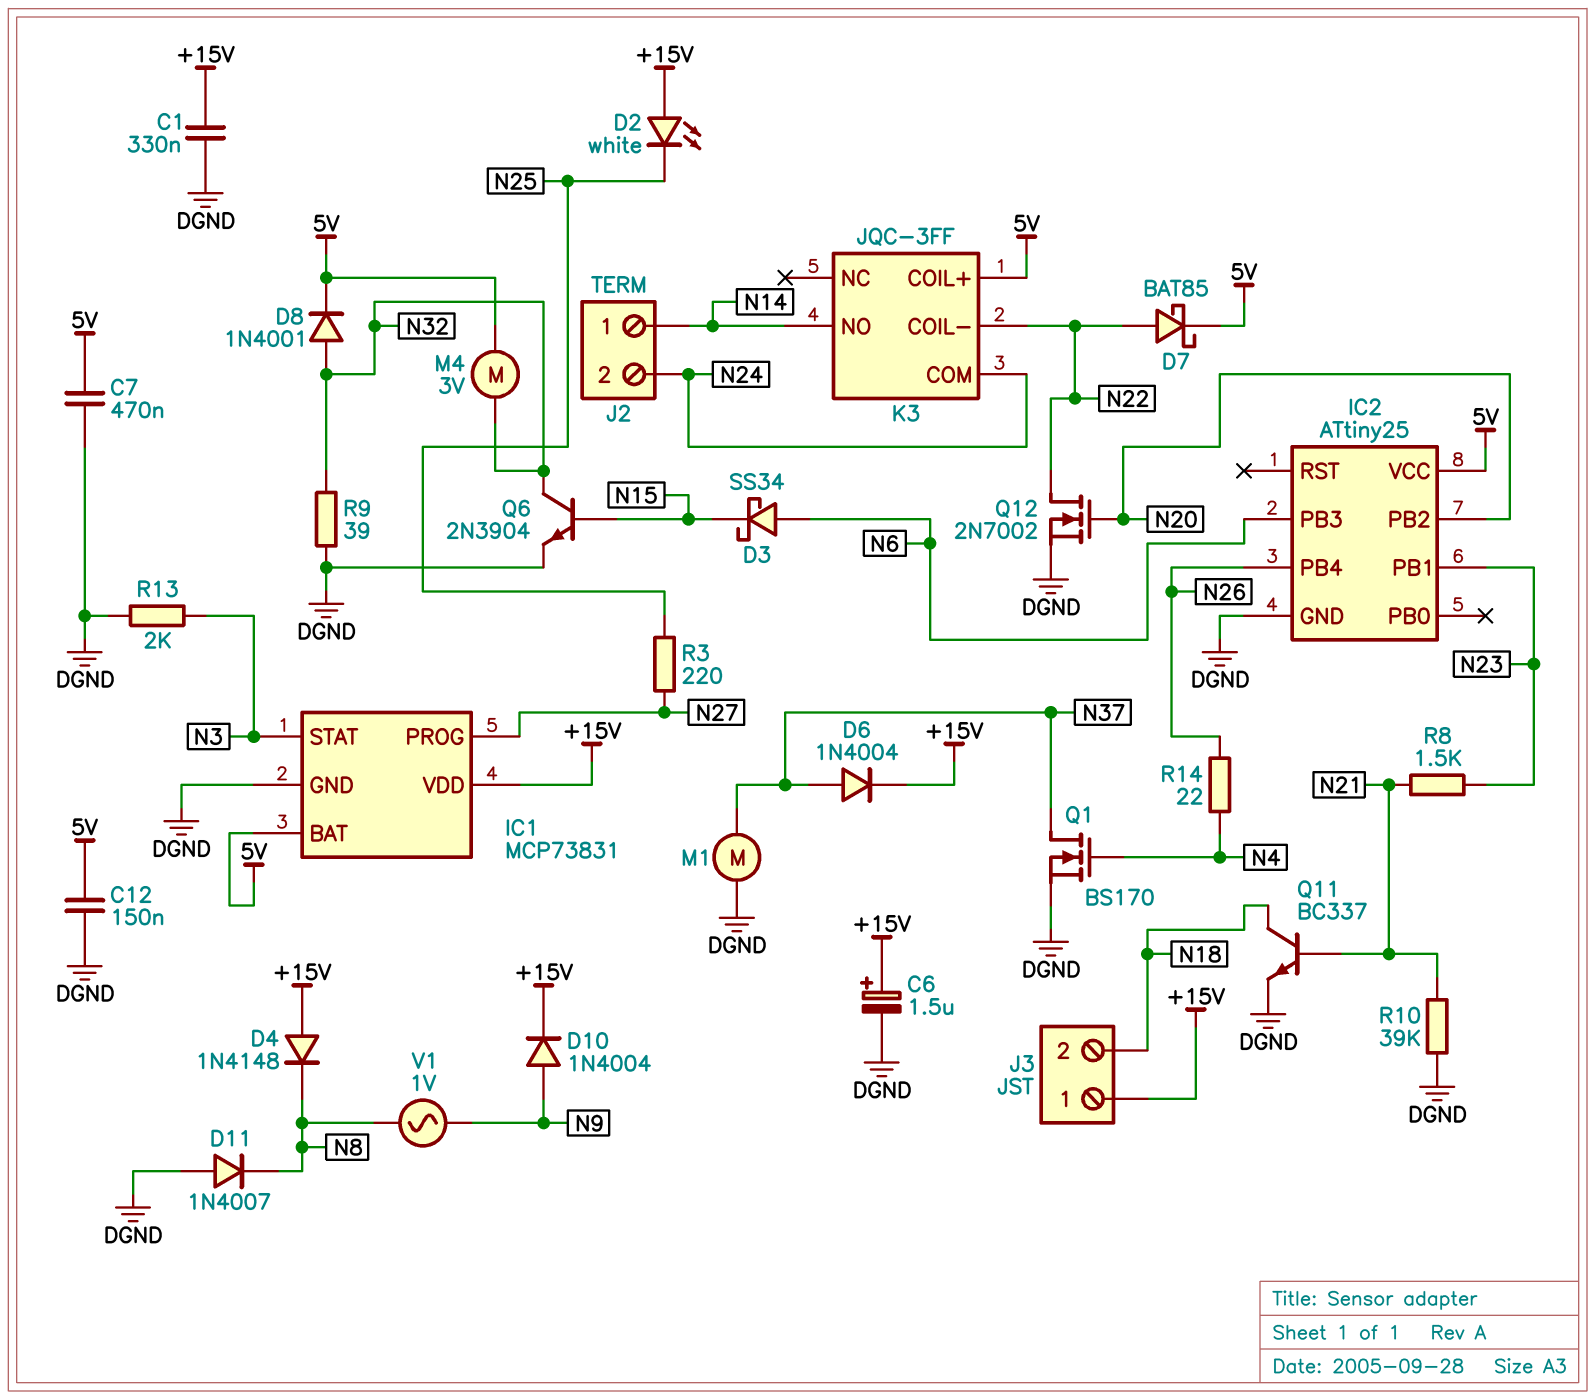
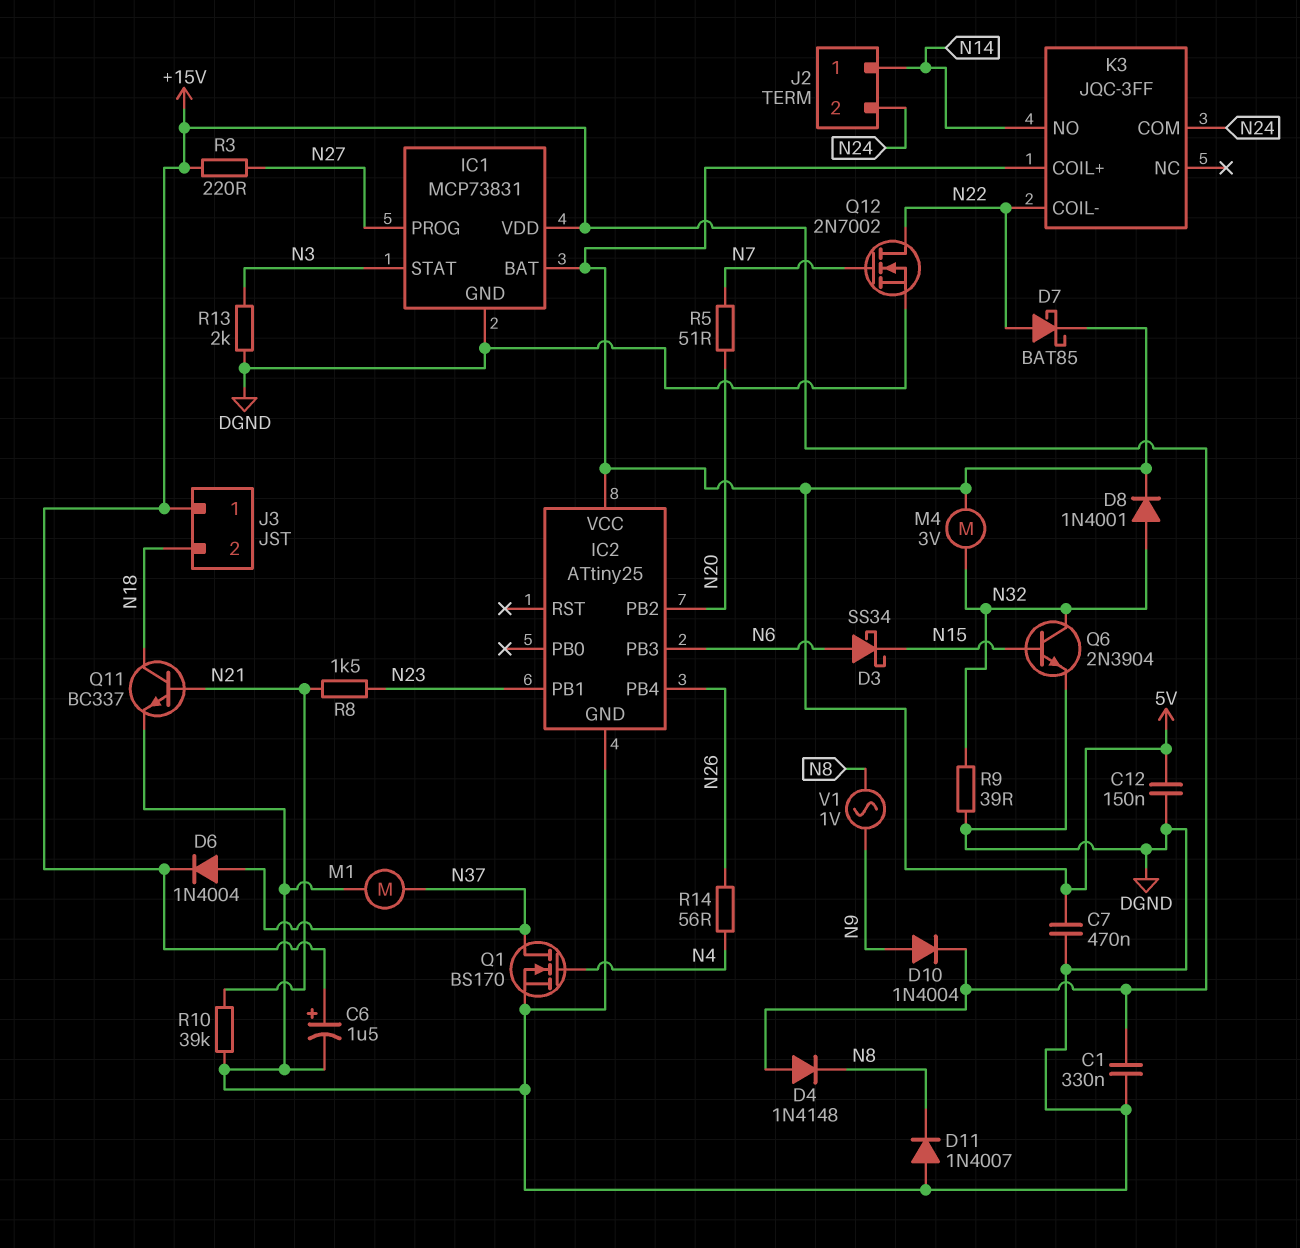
D2: LED white (A +15V, K N25) -> none
Q12: NMOS 2N7002 (G N20, D N22, S DGND) -> NMOS 2N7002 (G N7, D N22, S DGND)
R3: 220 (N25, N27) -> 220 (+15V, N27)
R5: none -> 51 (N7, N20)
R14: 22 (N4, N26) -> 56 (N4, N26)

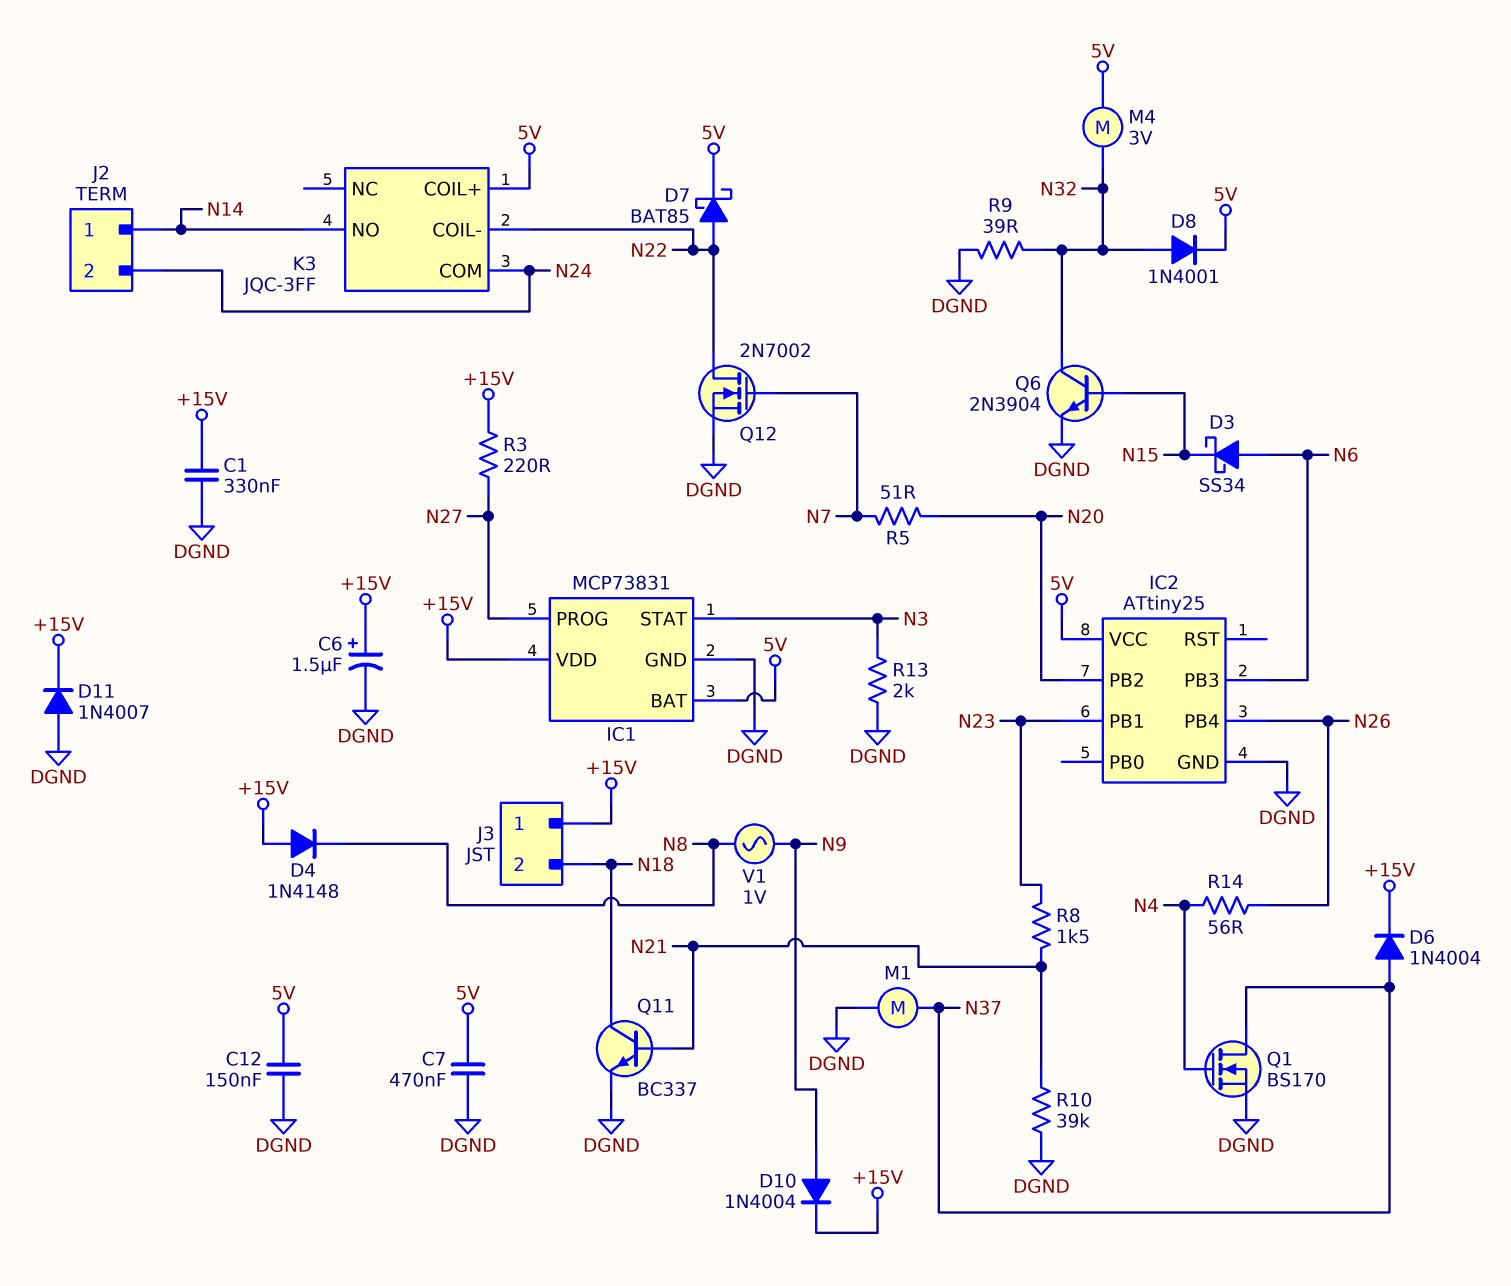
D11: diode 1N4007 (A DGND, K N8) -> diode 1N4007 (A DGND, K +15V)

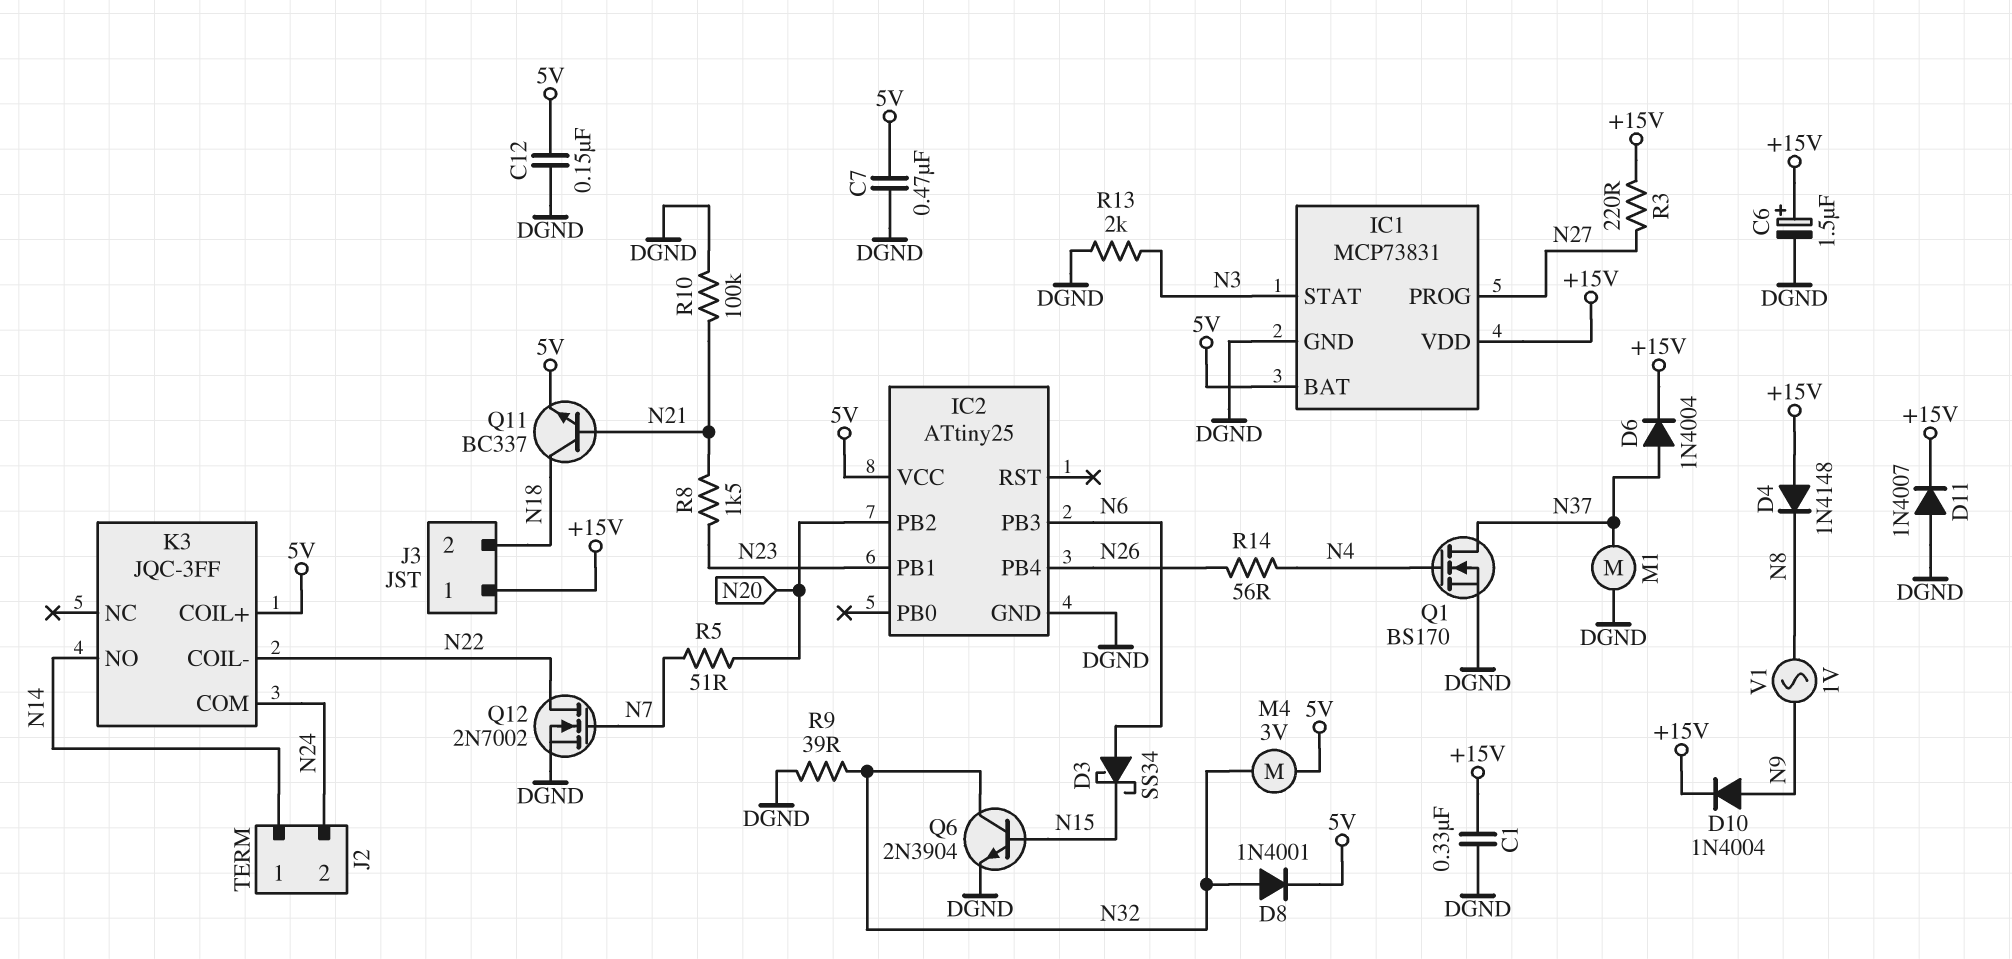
D7: schottky BAT85 (A N22, K 5V) -> none
Q11: NPN BC337 (B N21, C N18, E DGND) -> NPN BC337 (B N21, C N18, E 5V)
R10: 39k (DGND, N21) -> 100k (DGND, N21)

